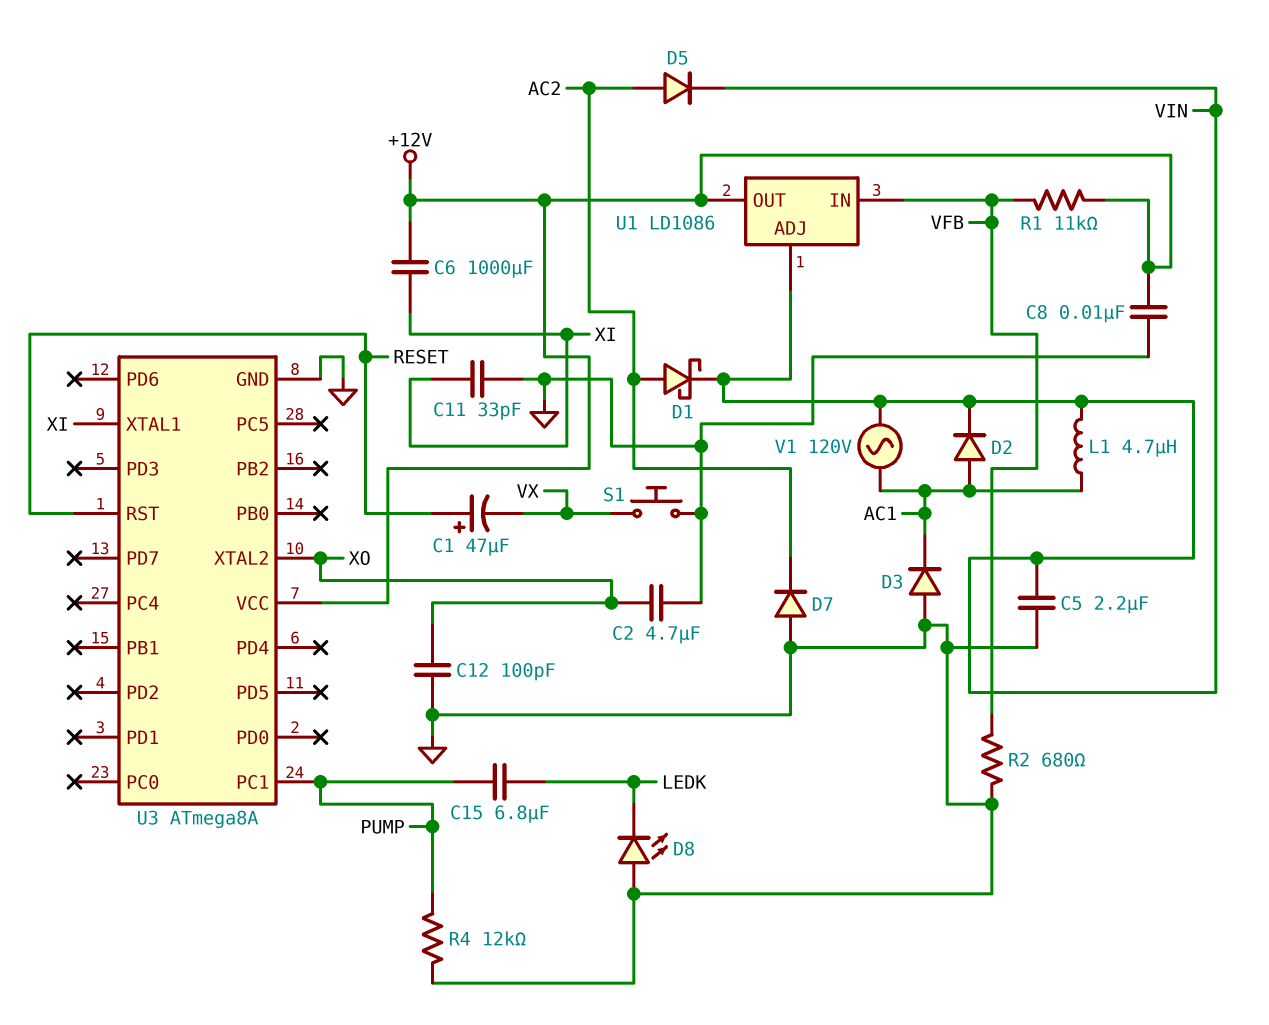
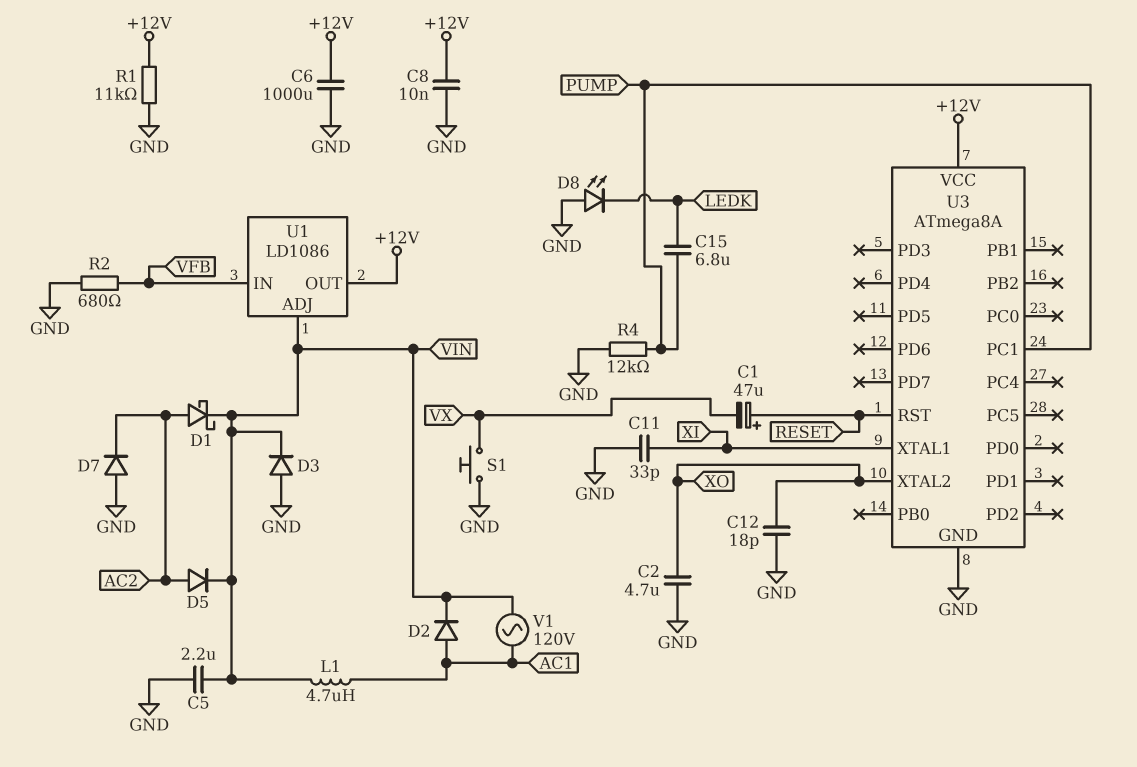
C6: 1000uF (+12V, XI) -> 1000uF (+12V, GND)
C12: 100pF (GND, XO) -> 18pF (GND, XO)
D3: diode (A GND, K AC1) -> diode (A GND, K VIN)
R1: 11k (+12V, VFB) -> 11k (+12V, GND)

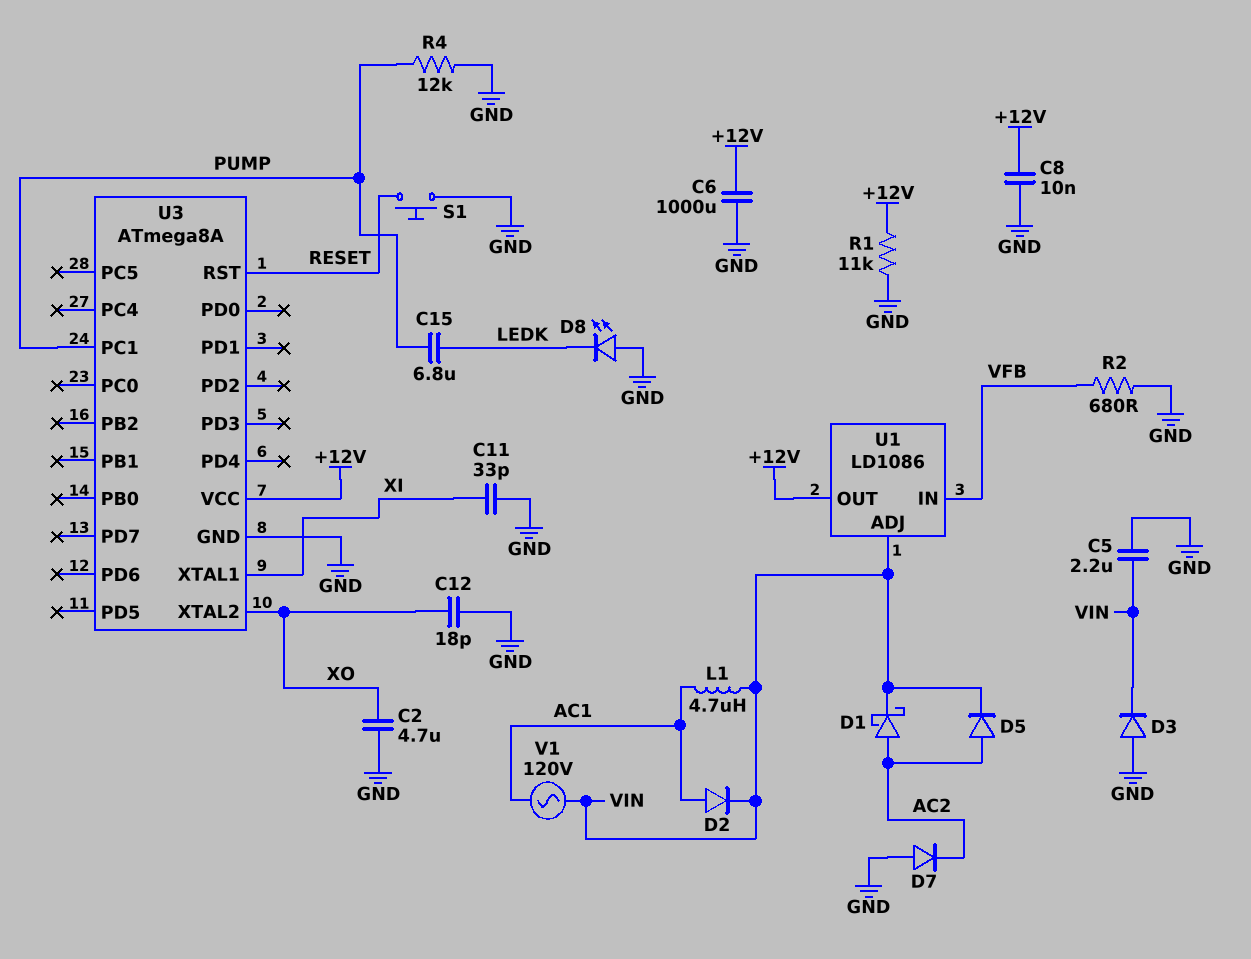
C1: 47uF (plus RESET, minus VX) -> none
S1: button (GND, VX) -> button (GND, RESET)

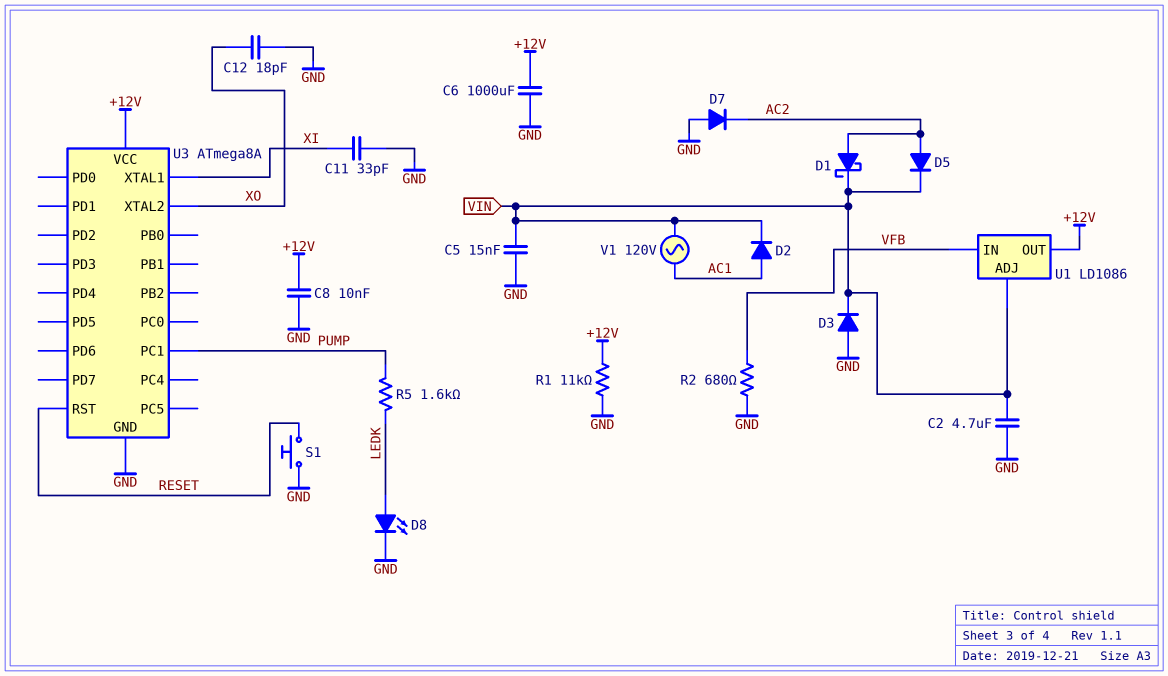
C2: 4.7uF (GND, XO) -> 4.7uF (GND, VIN)
C5: 2.2uF (GND, VIN) -> 15nF (GND, VIN)
C15: 6.8uF (LEDK, PUMP) -> none
D8: LED (A GND, K LEDK) -> LED (A LEDK, K GND)
L1: 4.7uH (AC1, VIN) -> none
R4: 12k (GND, PUMP) -> none
R5: none -> 1.6k (LEDK, PUMP)

